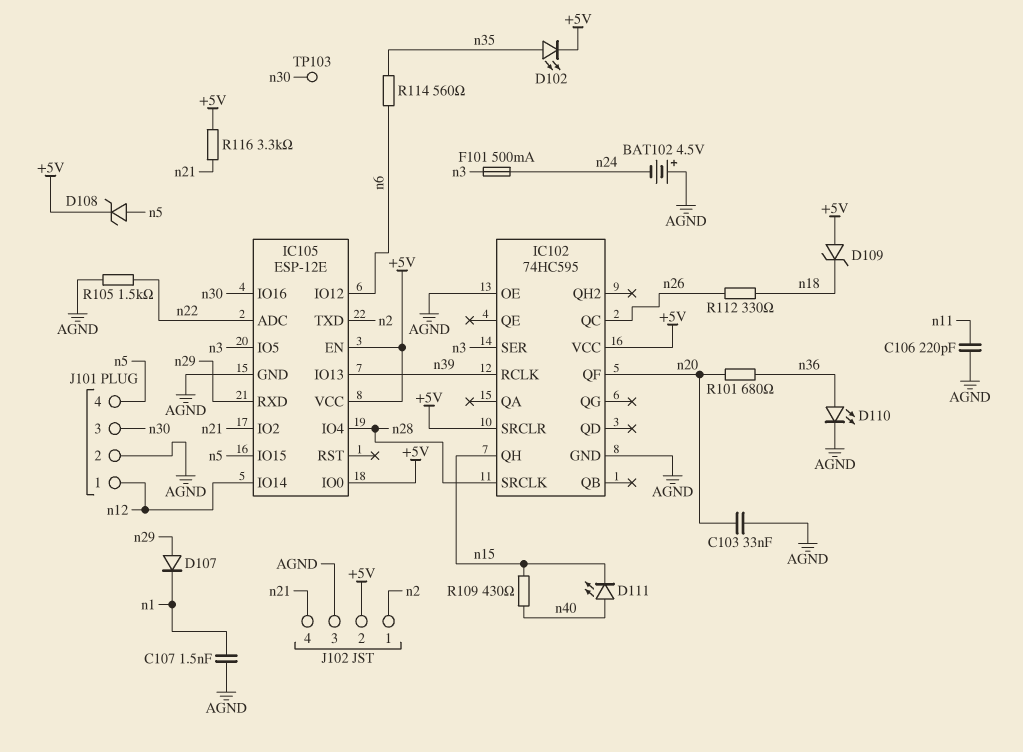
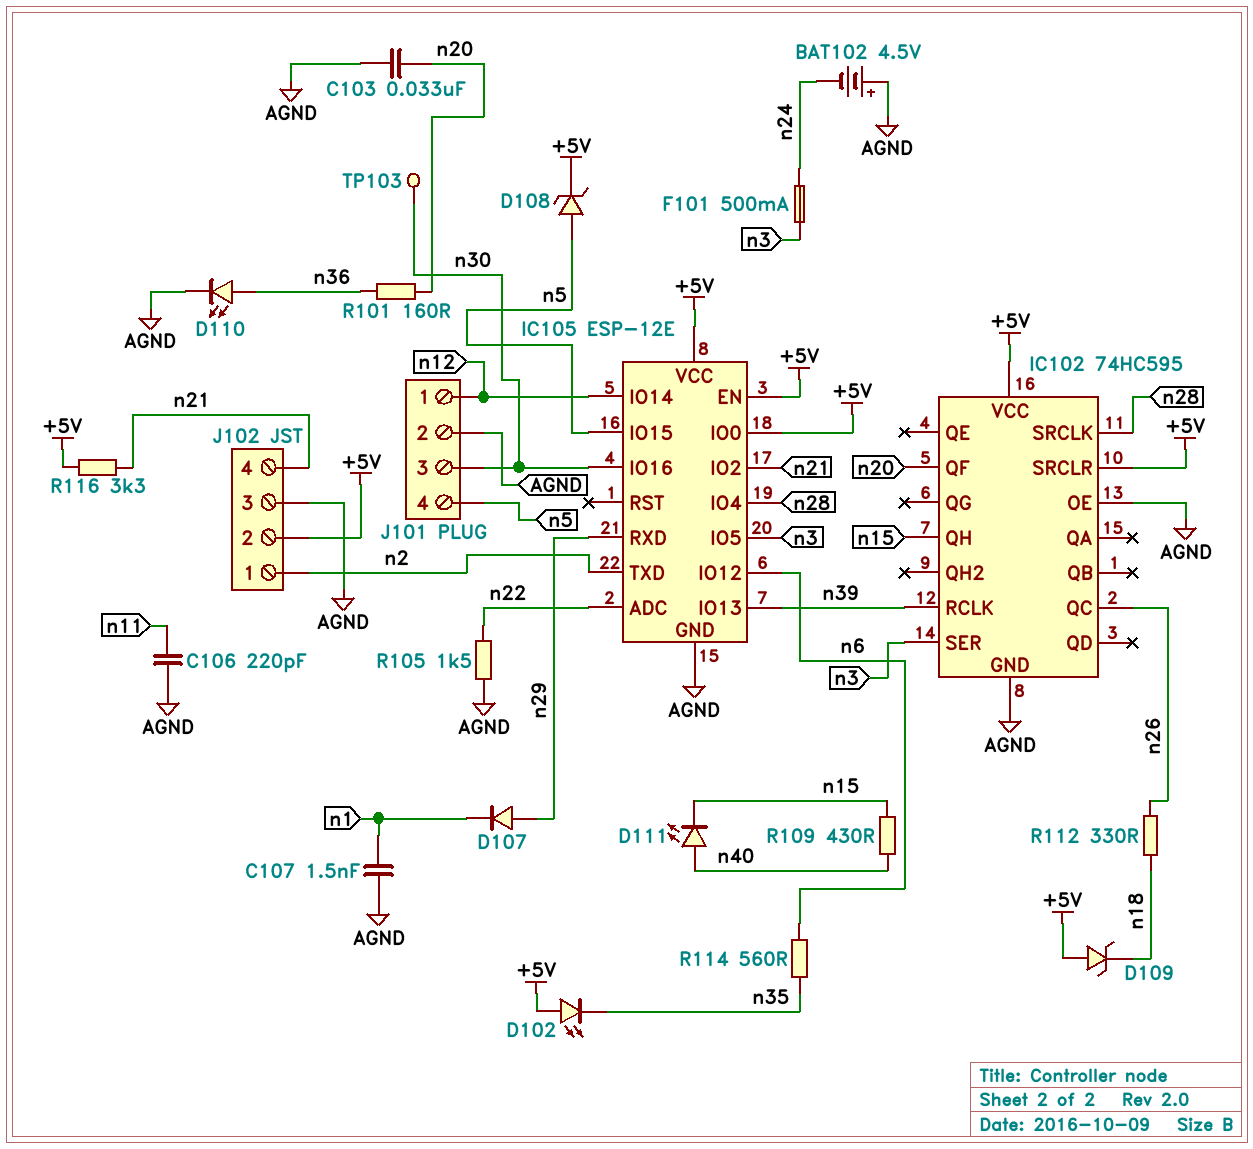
D102: LED (A n35, K +5V) -> LED (A +5V, K n35)
R101: 680 (n20, n36) -> 160 (n20, n36)

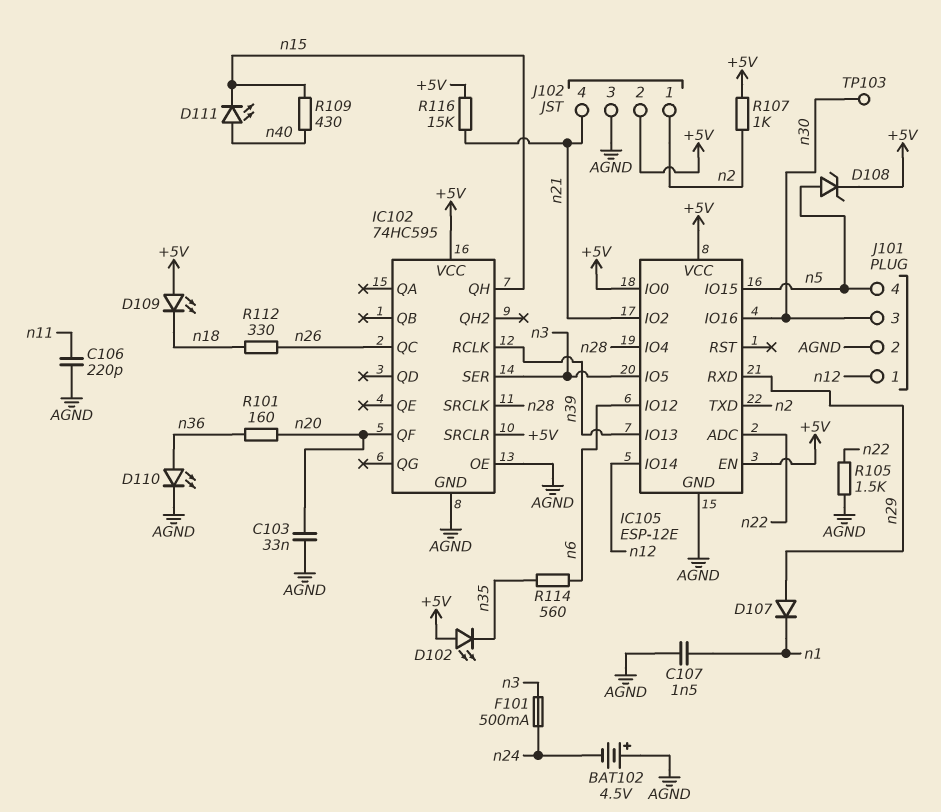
D109: zener (A +5V, K n18) -> LED (A +5V, K n18)
R107: none -> 1k (+5V, n2)
R116: 3.3k (+5V, n21) -> 15k (+5V, n21)

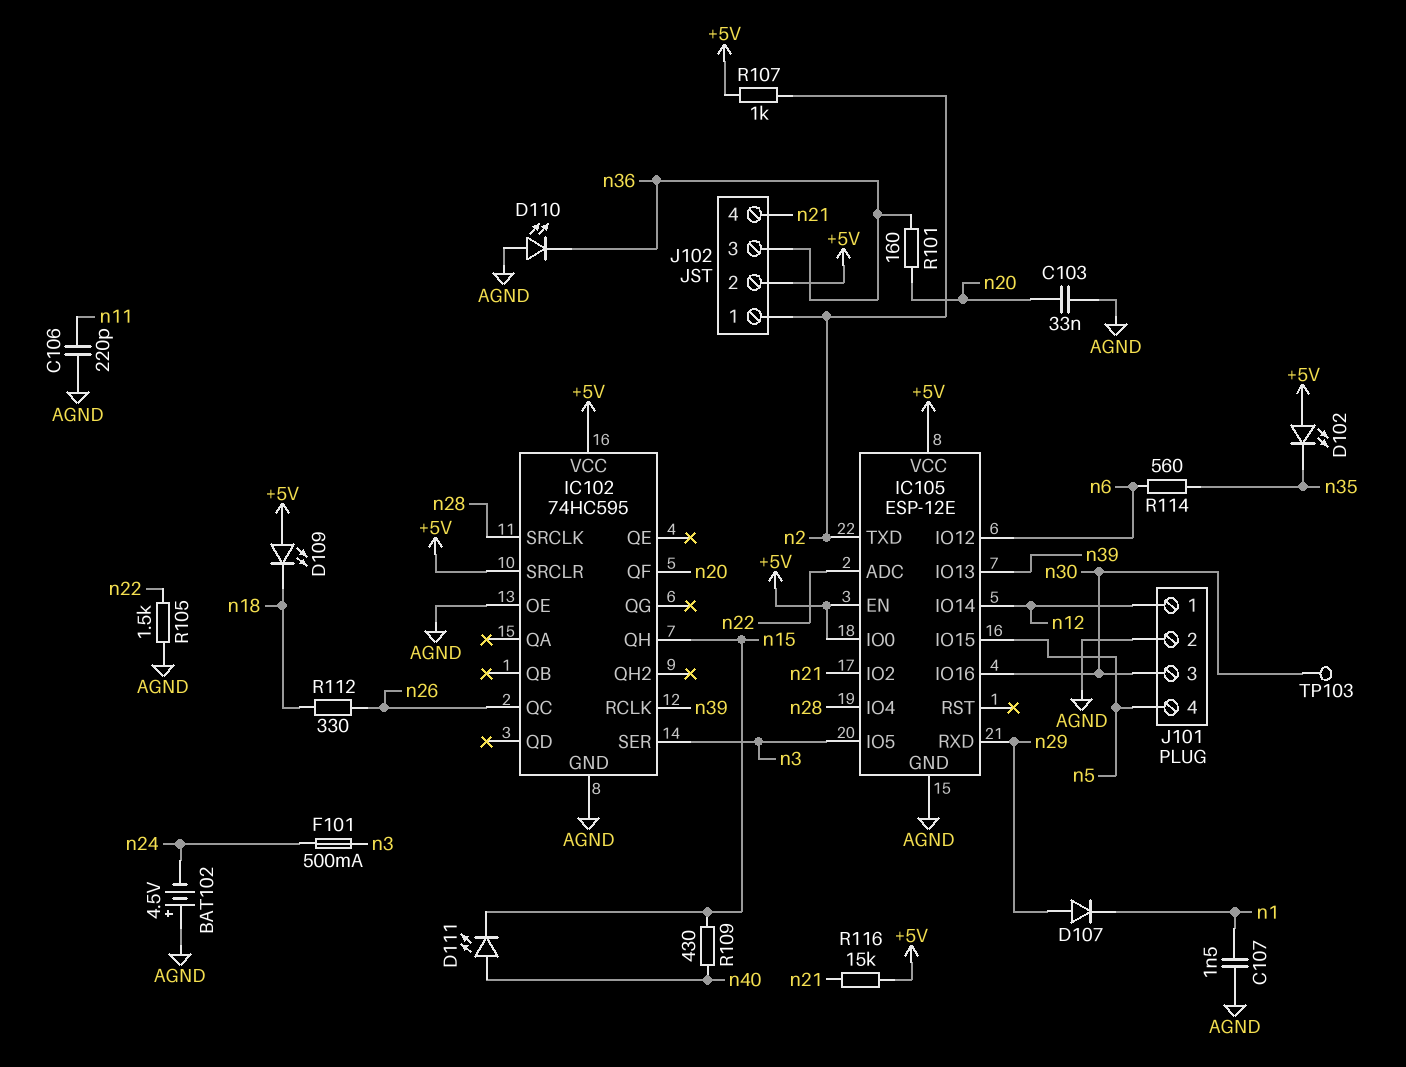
D108: zener (A n5, K +5V) -> none
D110: LED (A n36, K AGND) -> LED (A AGND, K n36)
J102 pin 3: AGND -> n36

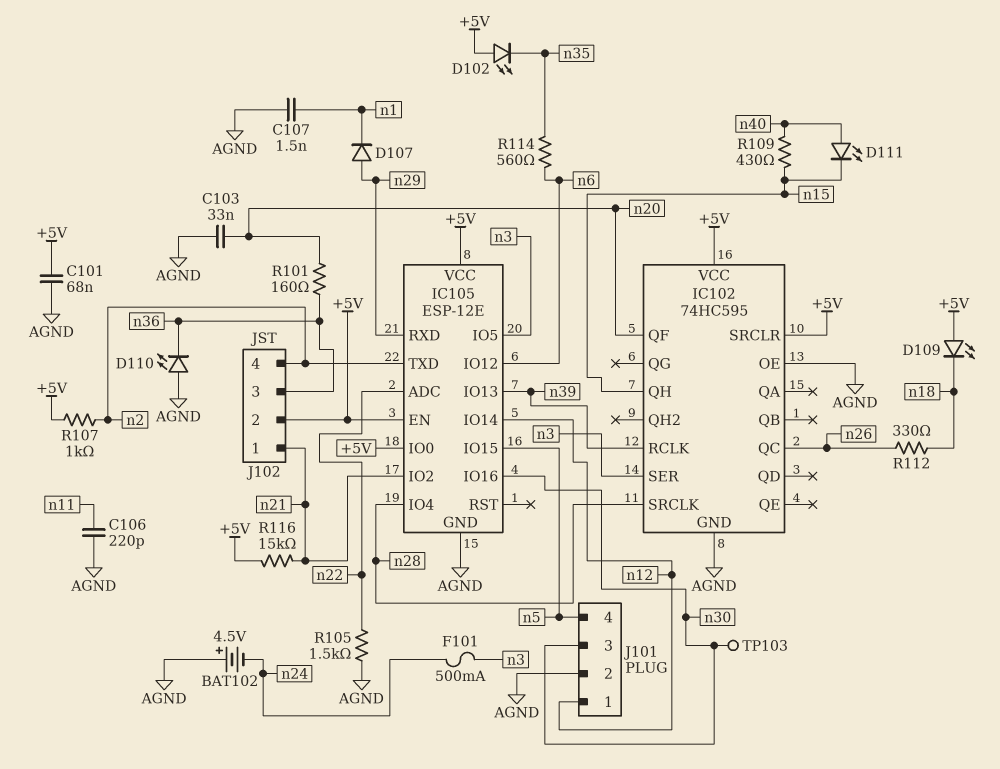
C101: none -> 68nF (+5V, AGND)
J102 pin 1: n2 -> n21
J102 pin 4: n21 -> n2

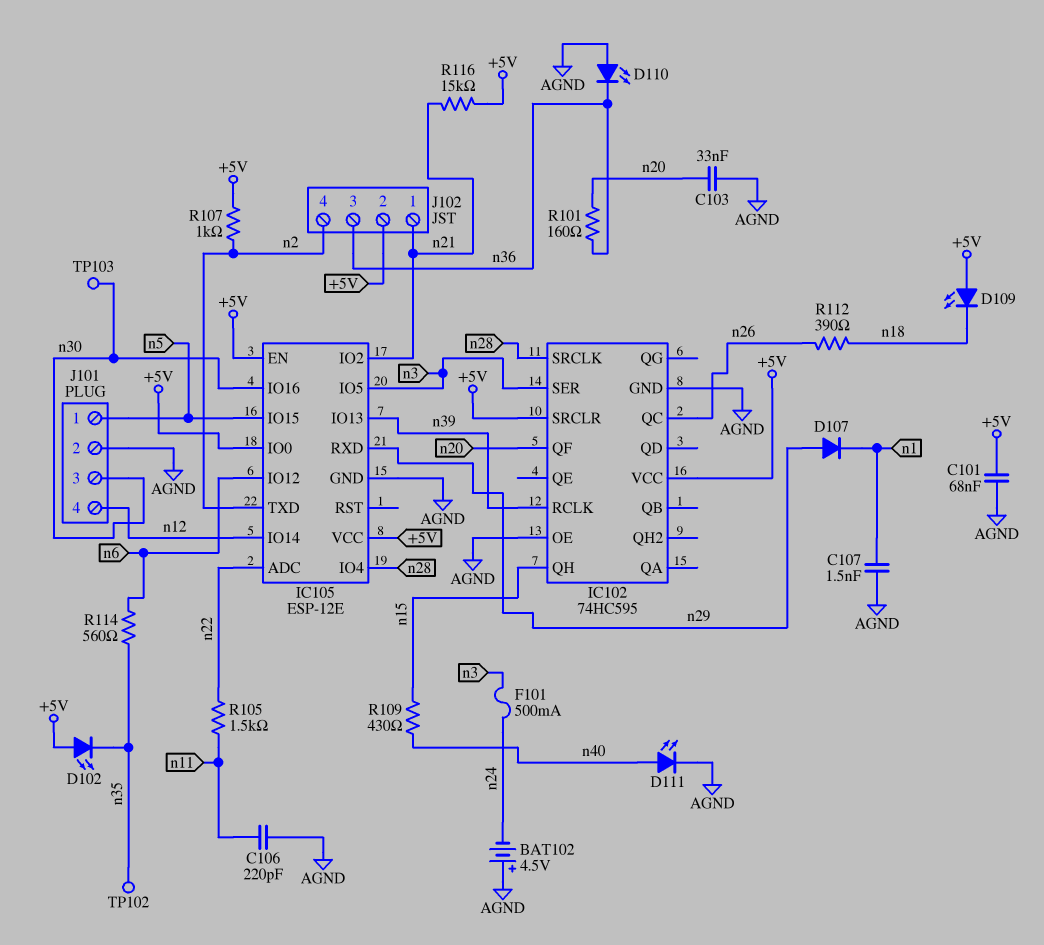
D111: LED (A n40, K n15) -> LED (A n40, K AGND)
J101 pin 1: n12 -> n5
J101 pin 4: n5 -> n12
R105: 1.5k (AGND, n22) -> 1.5k (n11, n22)
R112: 330 (n18, n26) -> 390 (n18, n26)
TP102: none -> test point (n35)

